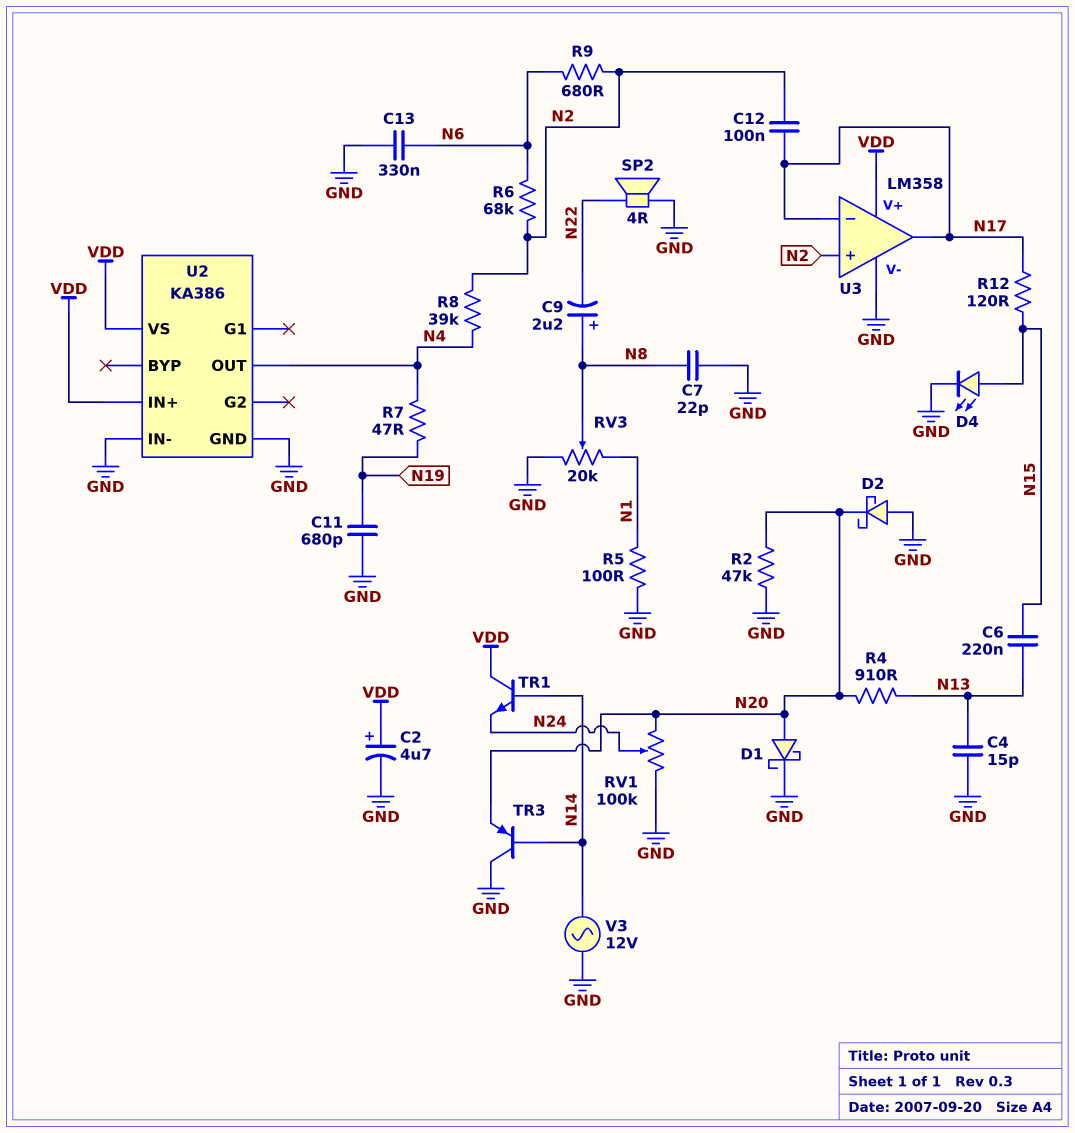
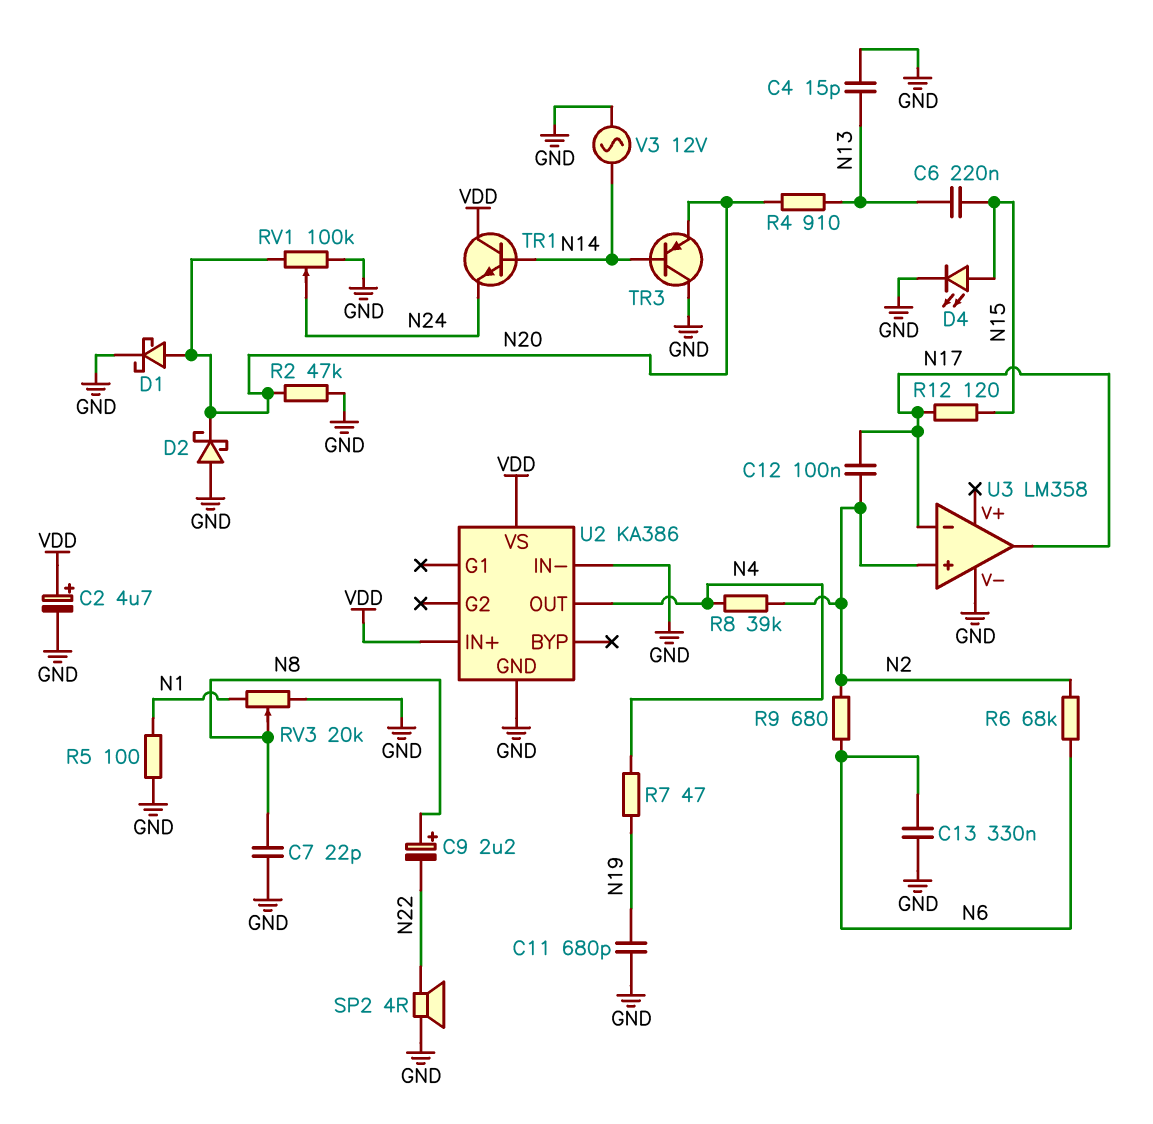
U3 pin V+: VDD -> none

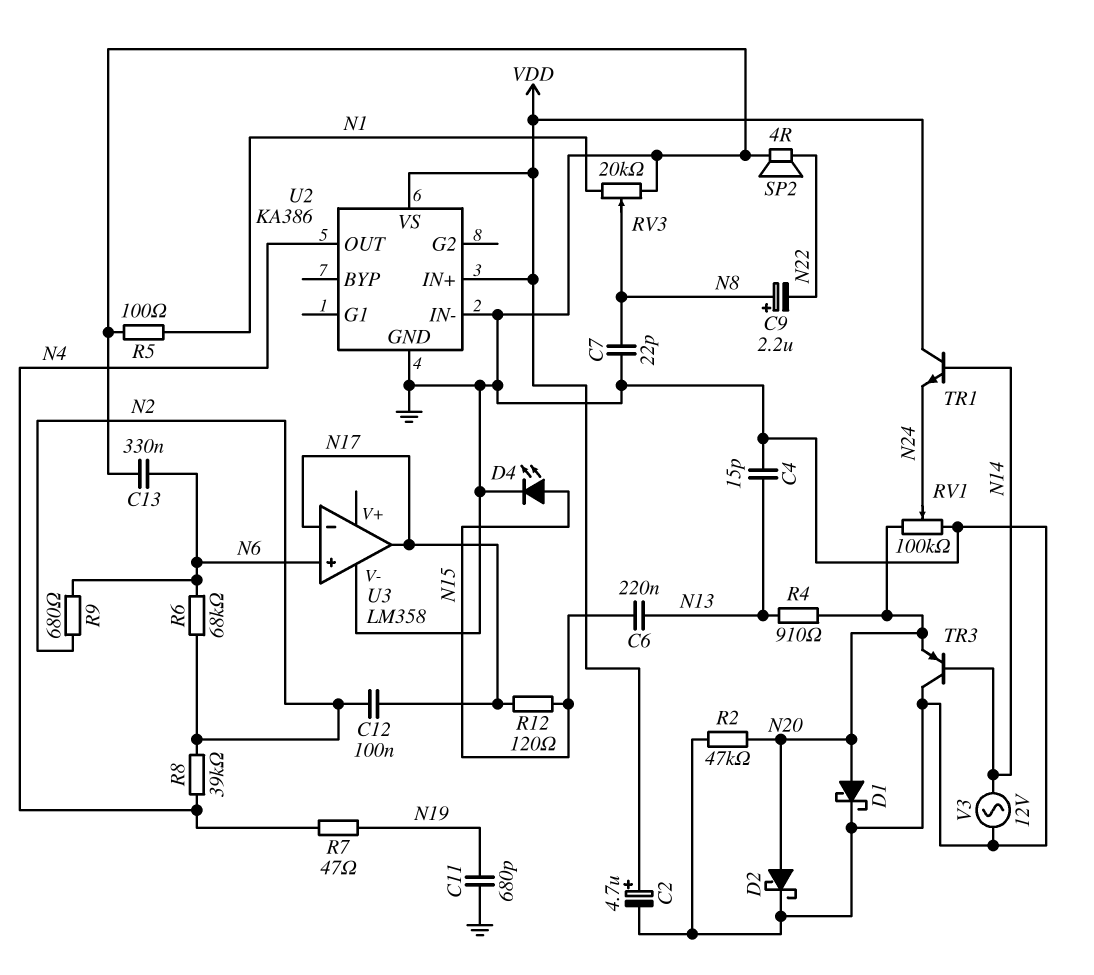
D2: schottky (A GND, K N20) -> schottky (A N20, K GND)
U3 pin in+: N2 -> N6

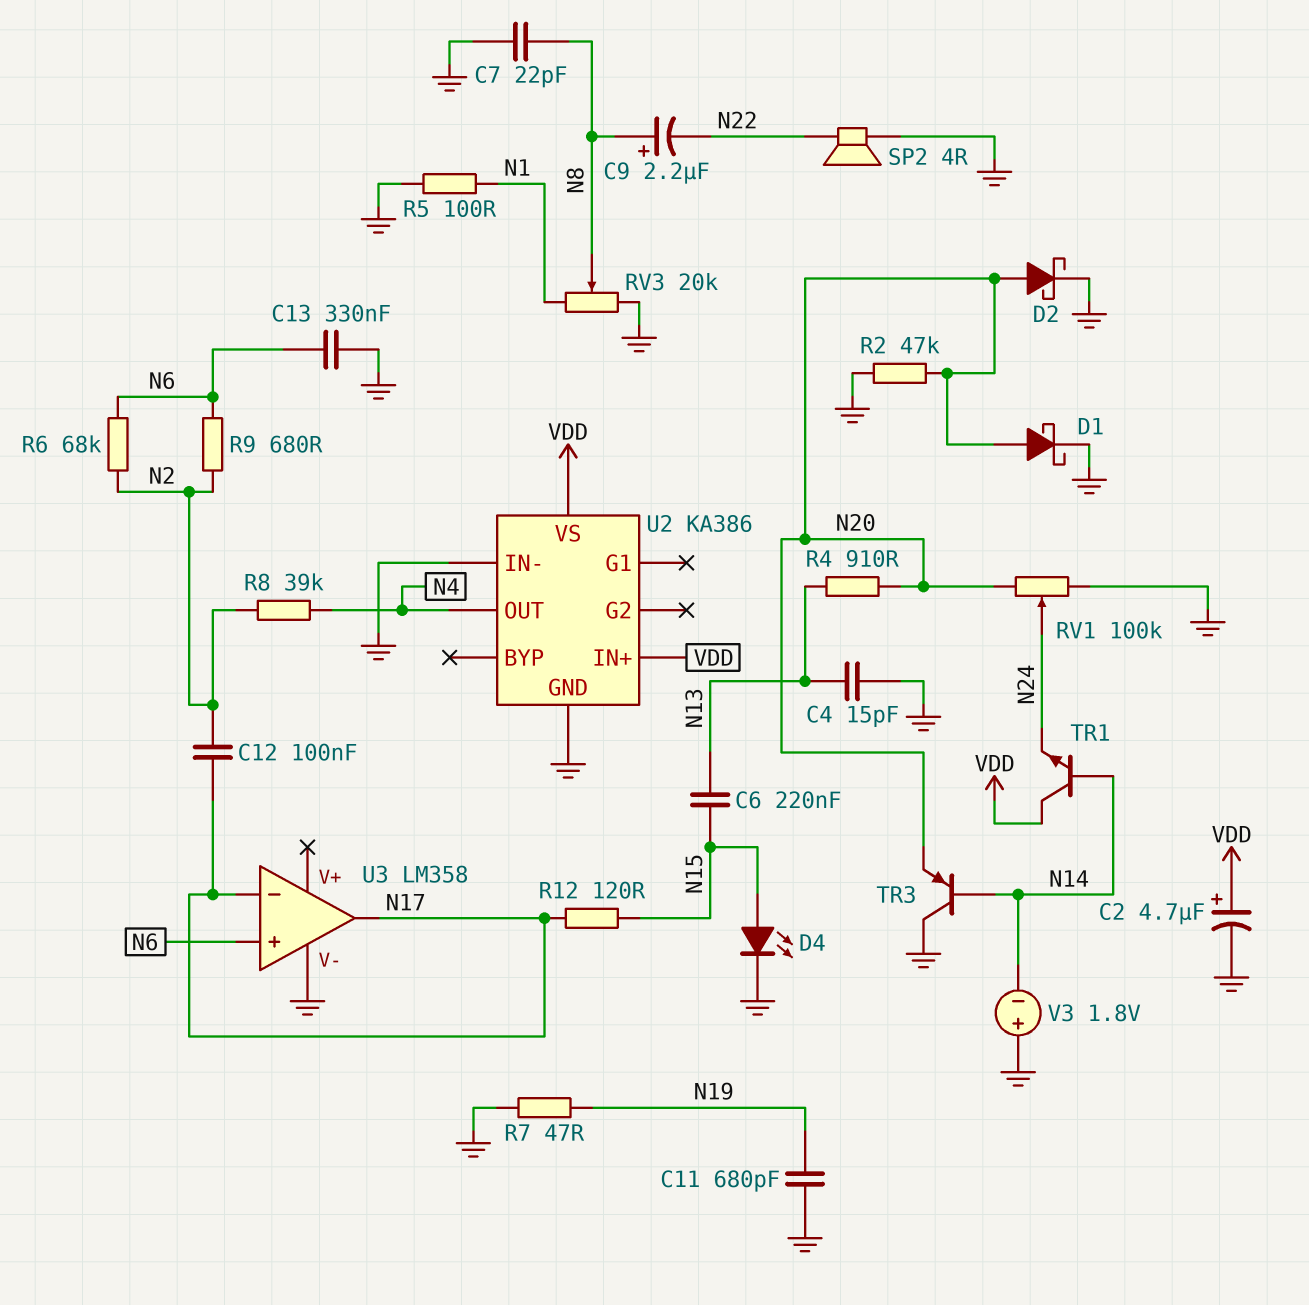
R7: 47 (N4, N19) -> 47 (GND, N19)
V3: AC 12V (GND, N14) -> 1.8V (plus GND, minus N14)

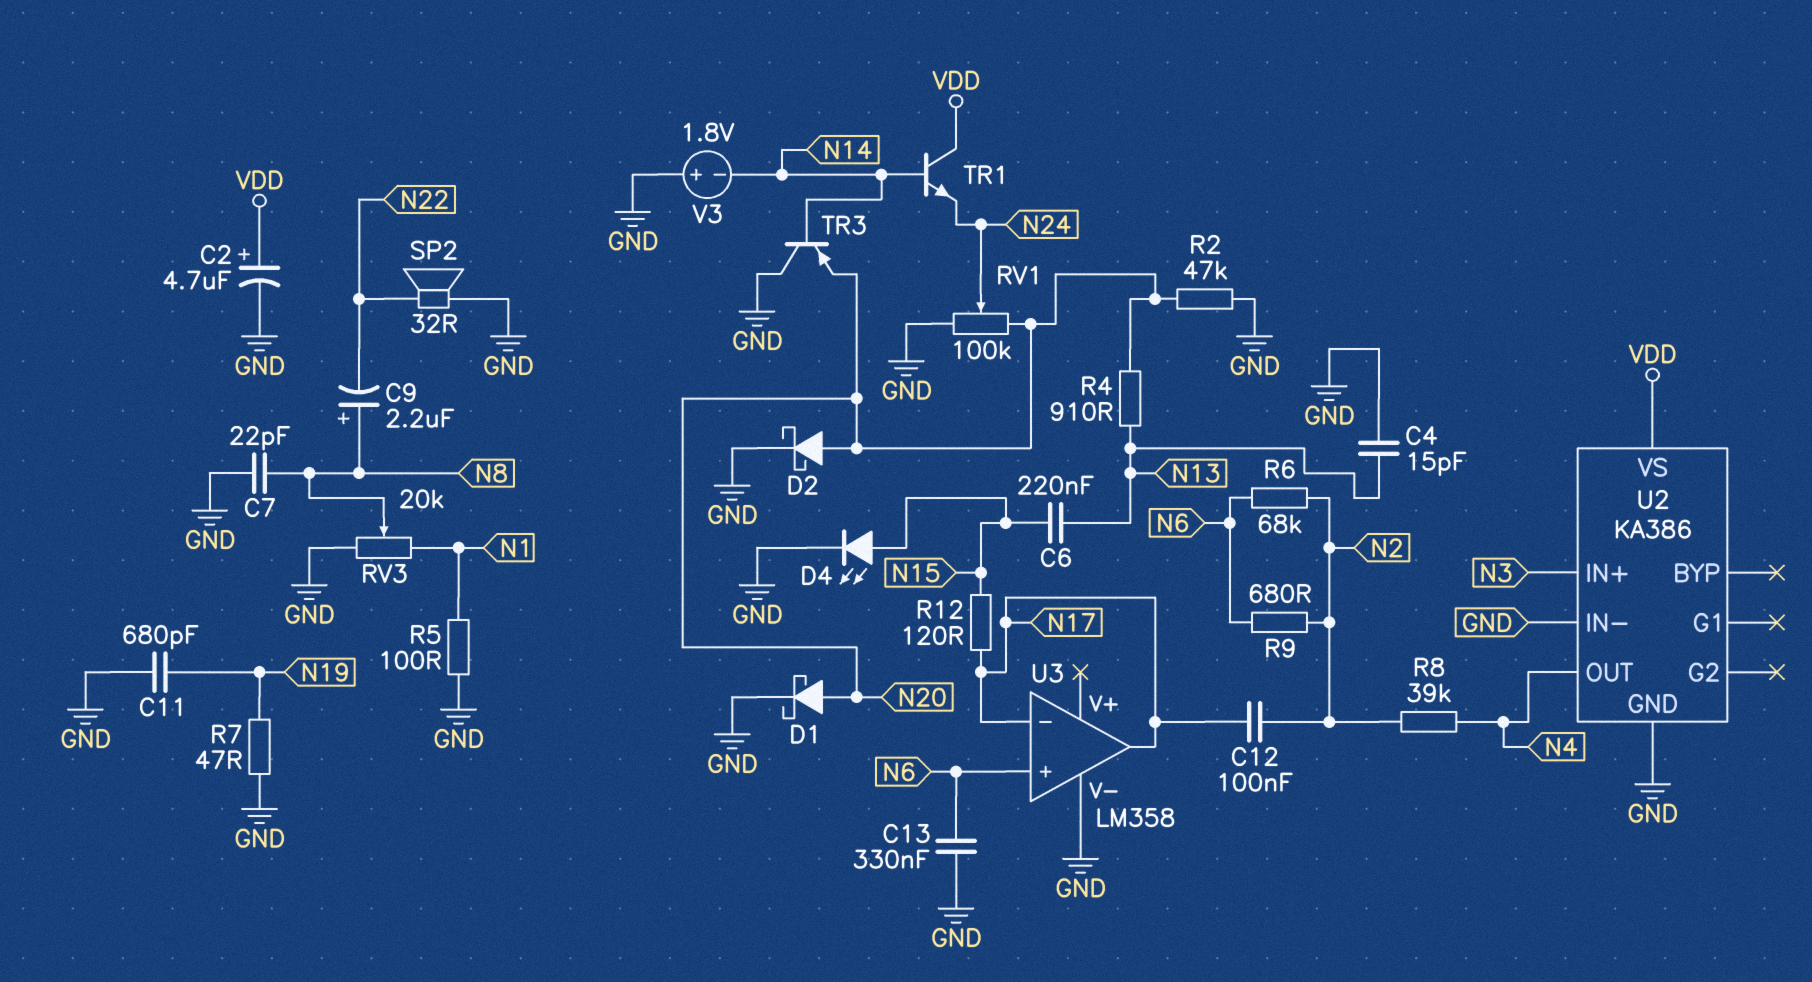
SP2: speaker 4R (GND, N22) -> speaker 32R (GND, N22)
U2 pin IN+: VDD -> N3

